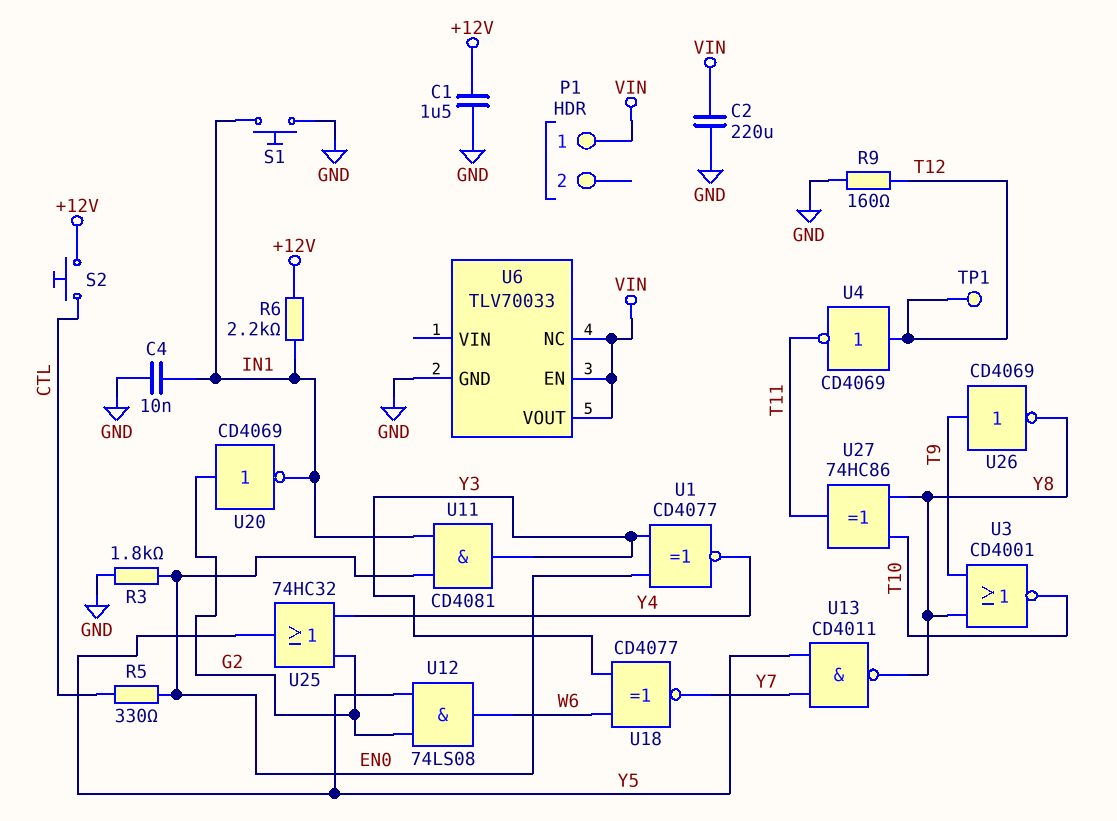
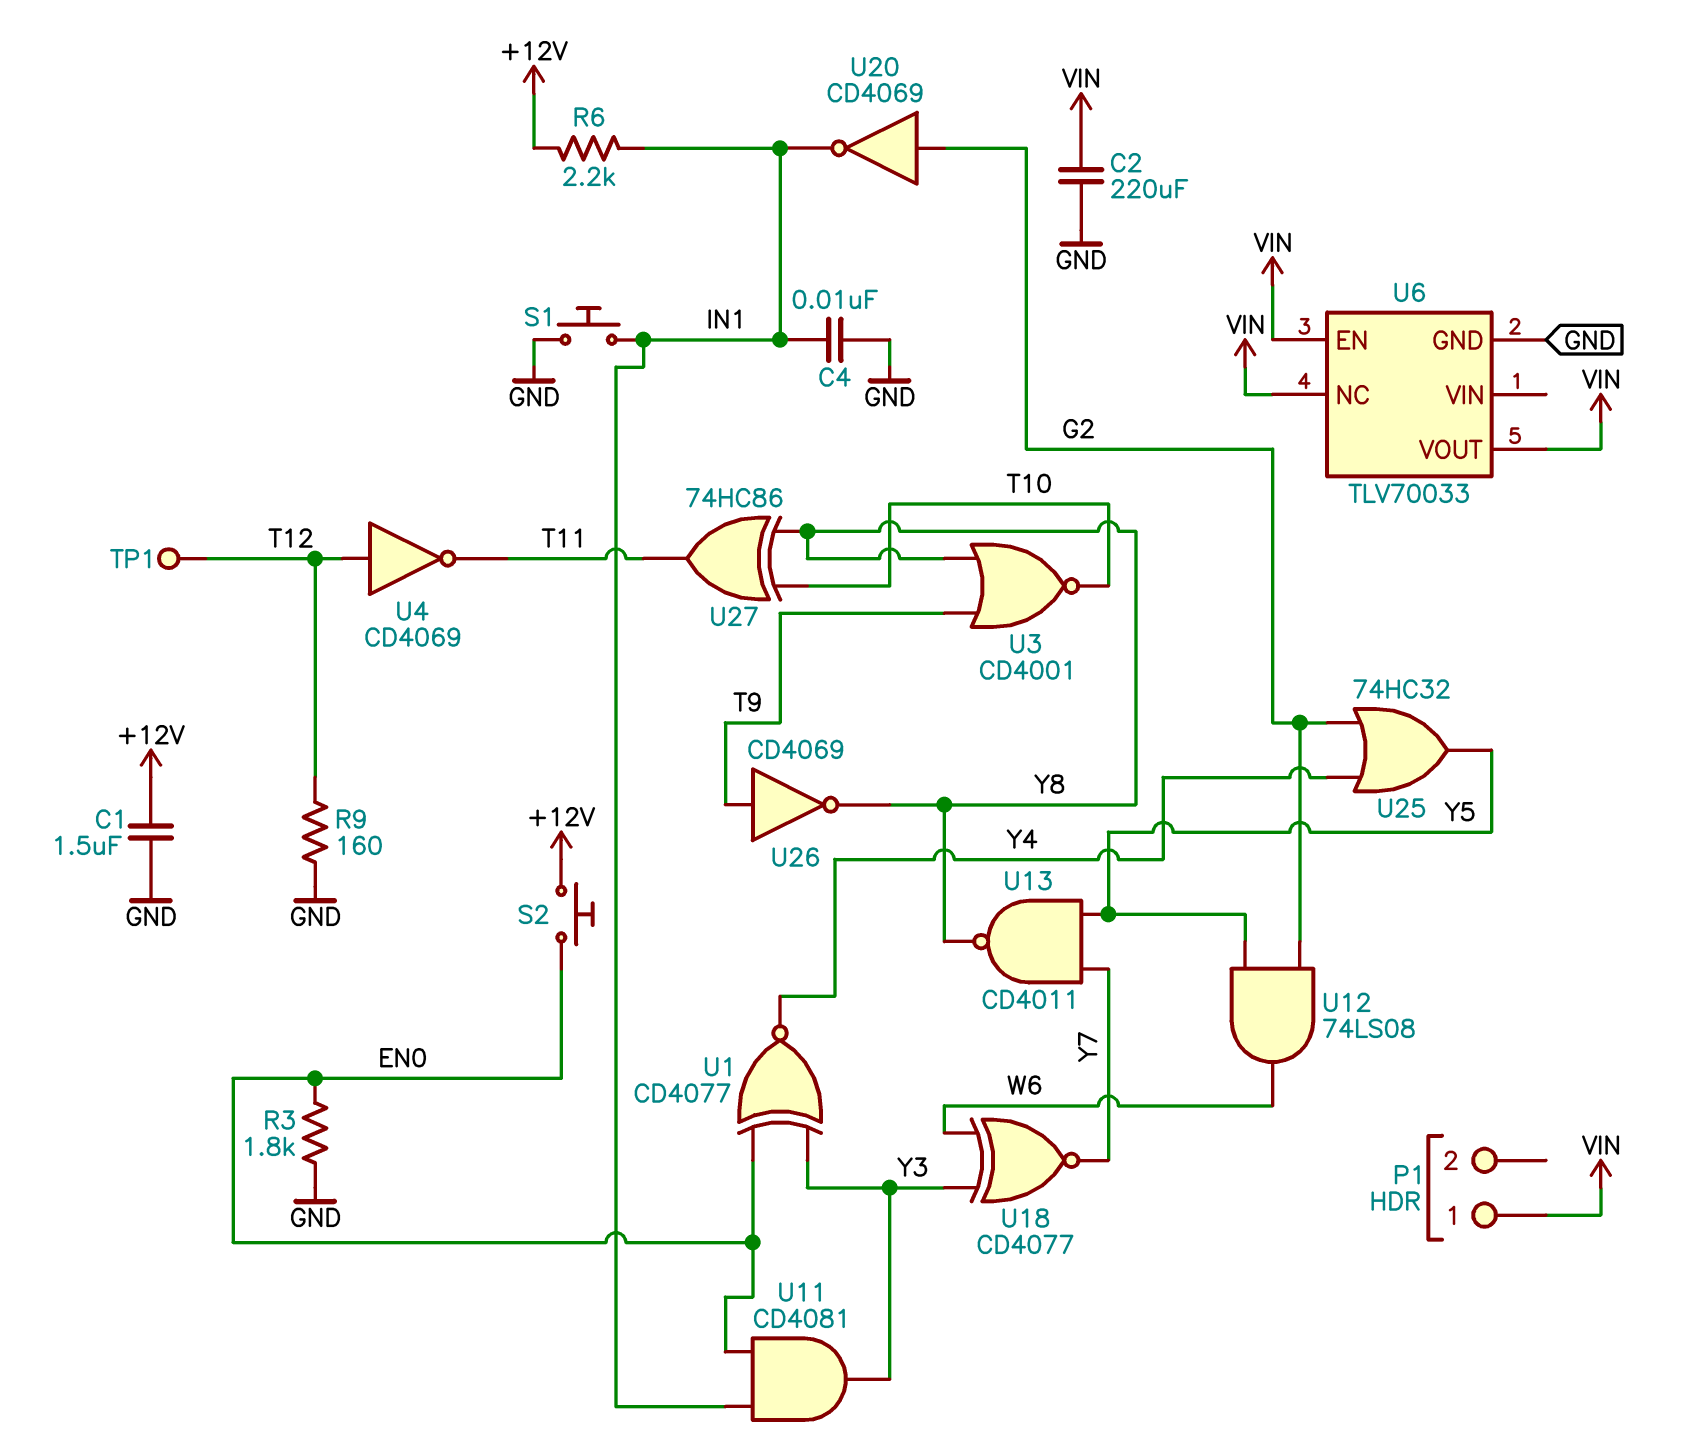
R5: 330 (CTL, EN0) -> none
S2: button (+12V, CTL) -> button (+12V, EN0)

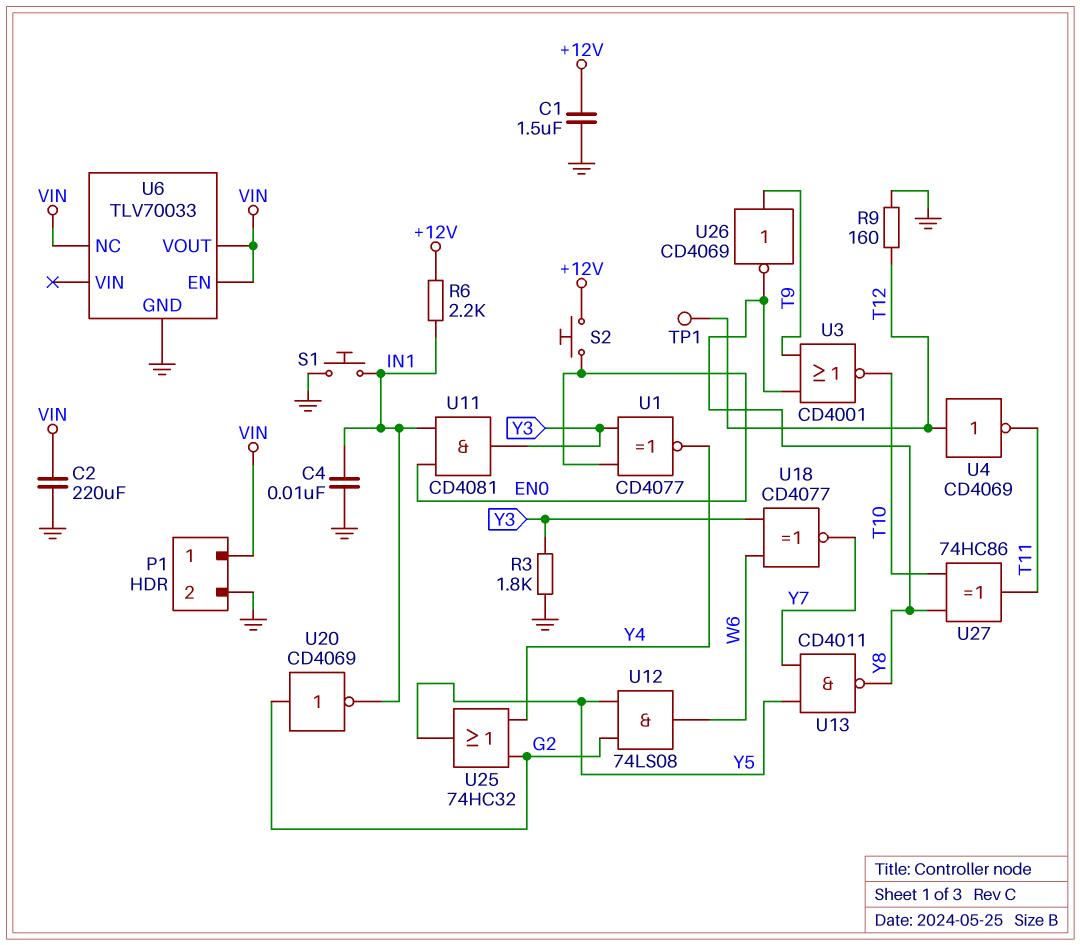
P1 pin 2: none -> GND
R3: 1.8k (EN0, GND) -> 1.8k (GND, Y3)

